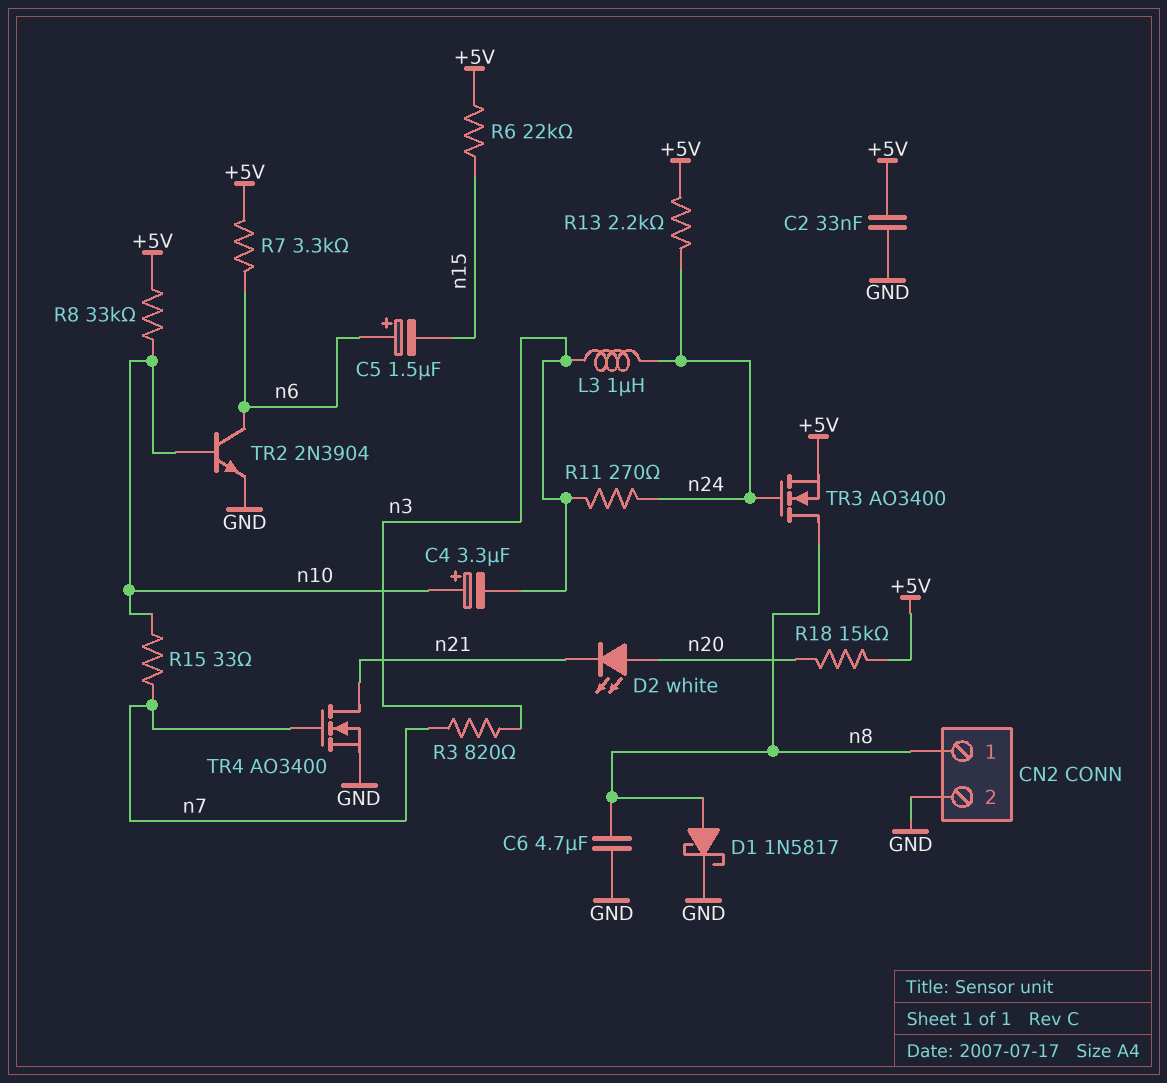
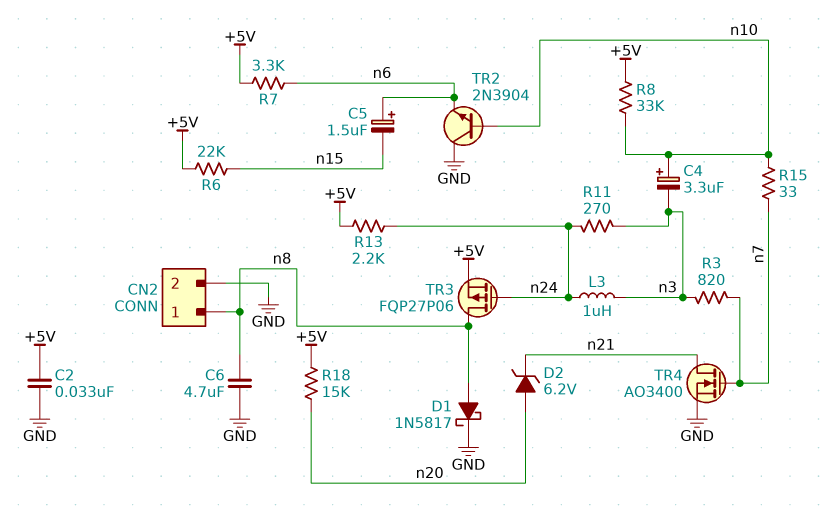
D2: LED white (A n20, K n21) -> zener 6.2V (A n20, K n21)
TR2: NPN 2N3904 (B n10, C n6, E GND) -> NPN 2N3904 (B n10, C GND, E n6)
TR3: NMOS AO3400 (G n24, D n8, S +5V) -> PMOS FQP27P06 (G n24, D n8, S +5V)

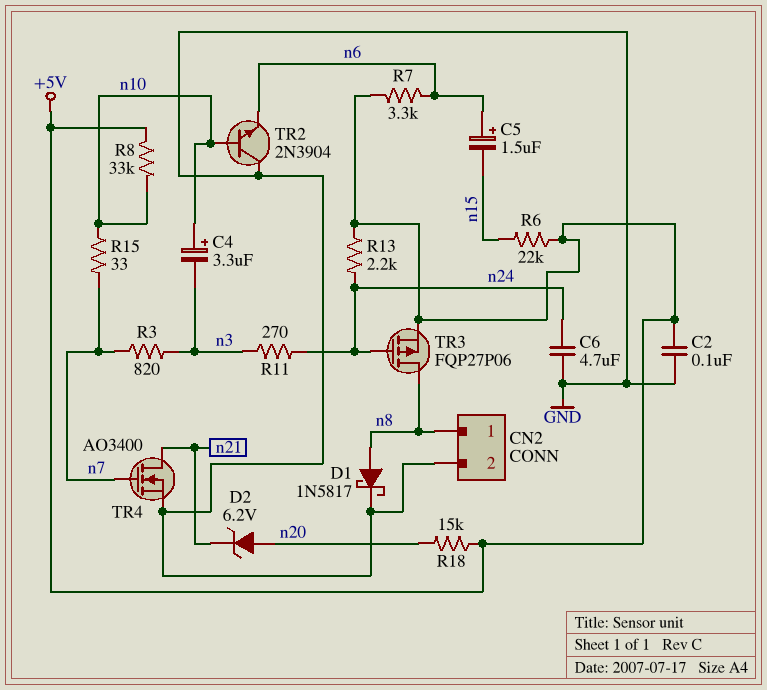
C2: 33nF (+5V, GND) -> 100nF (+5V, GND)
C6: 4.7uF (GND, n8) -> 4.7uF (GND, n24)
L3: 1uH (n3, n24) -> none

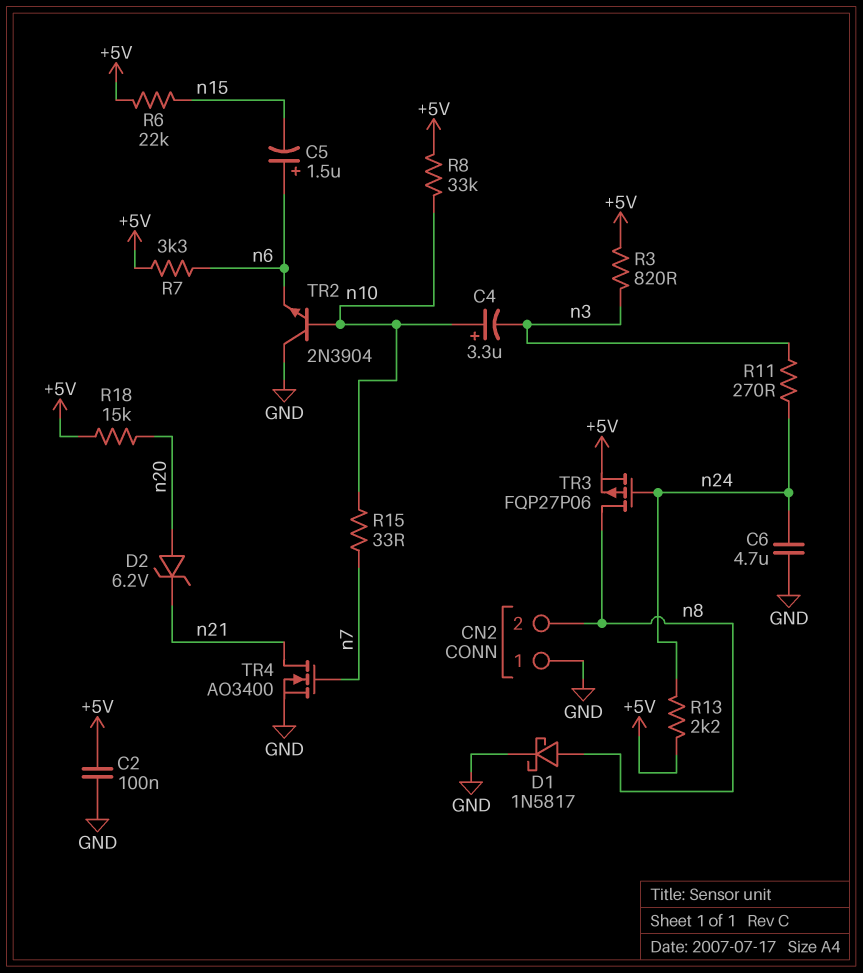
CN2 pin 1: n8 -> GND
CN2 pin 2: GND -> n8
R3: 820 (n3, n7) -> 820 (+5V, n3)

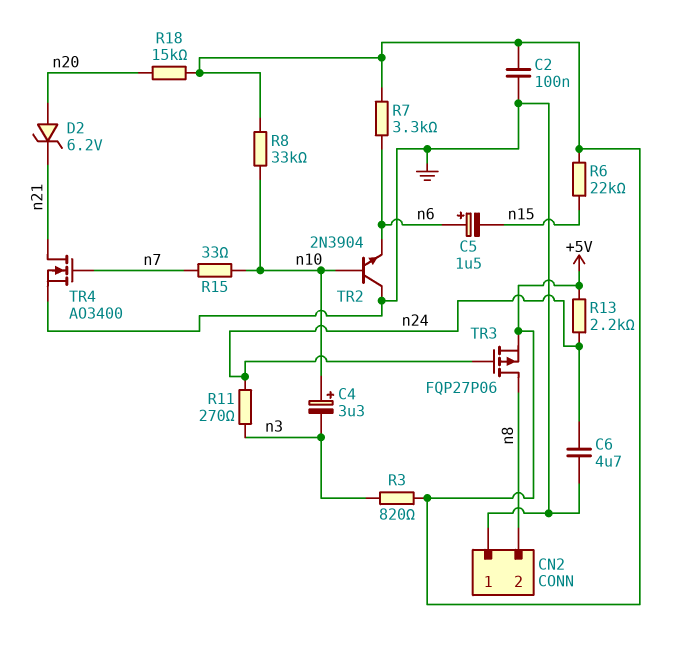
D1: schottky 1N5817 (A n8, K GND) -> none

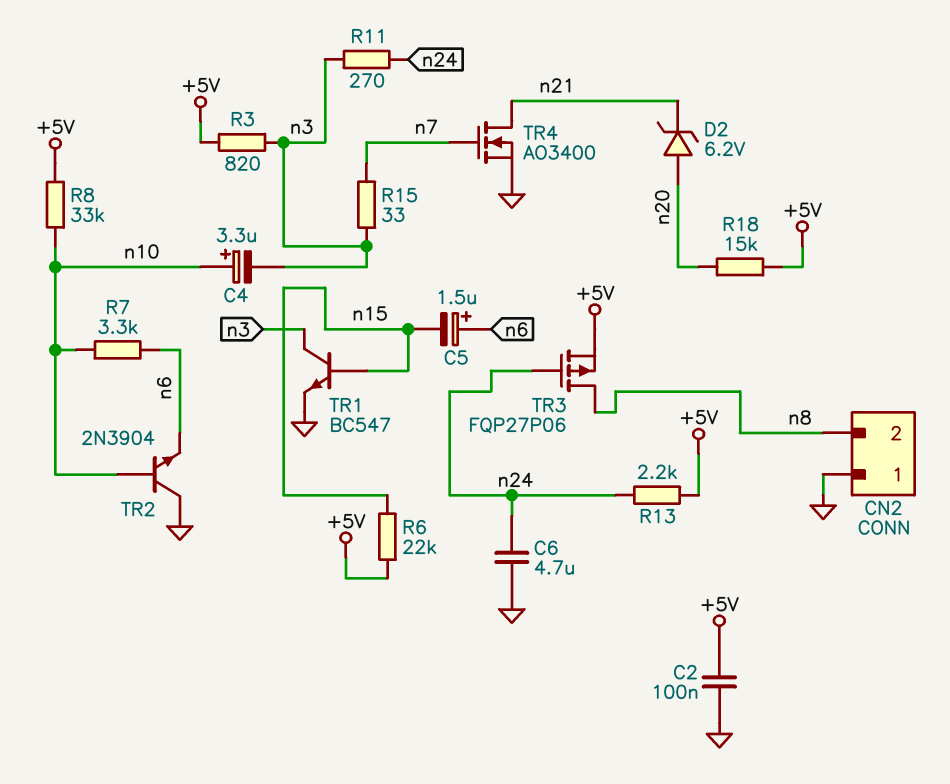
R7: 3.3k (+5V, n6) -> 3.3k (n6, n10)
R15: 33 (n7, n10) -> 33 (n3, n7)
TR1: none -> NPN BC547 (B n15, C n3, E GND)

